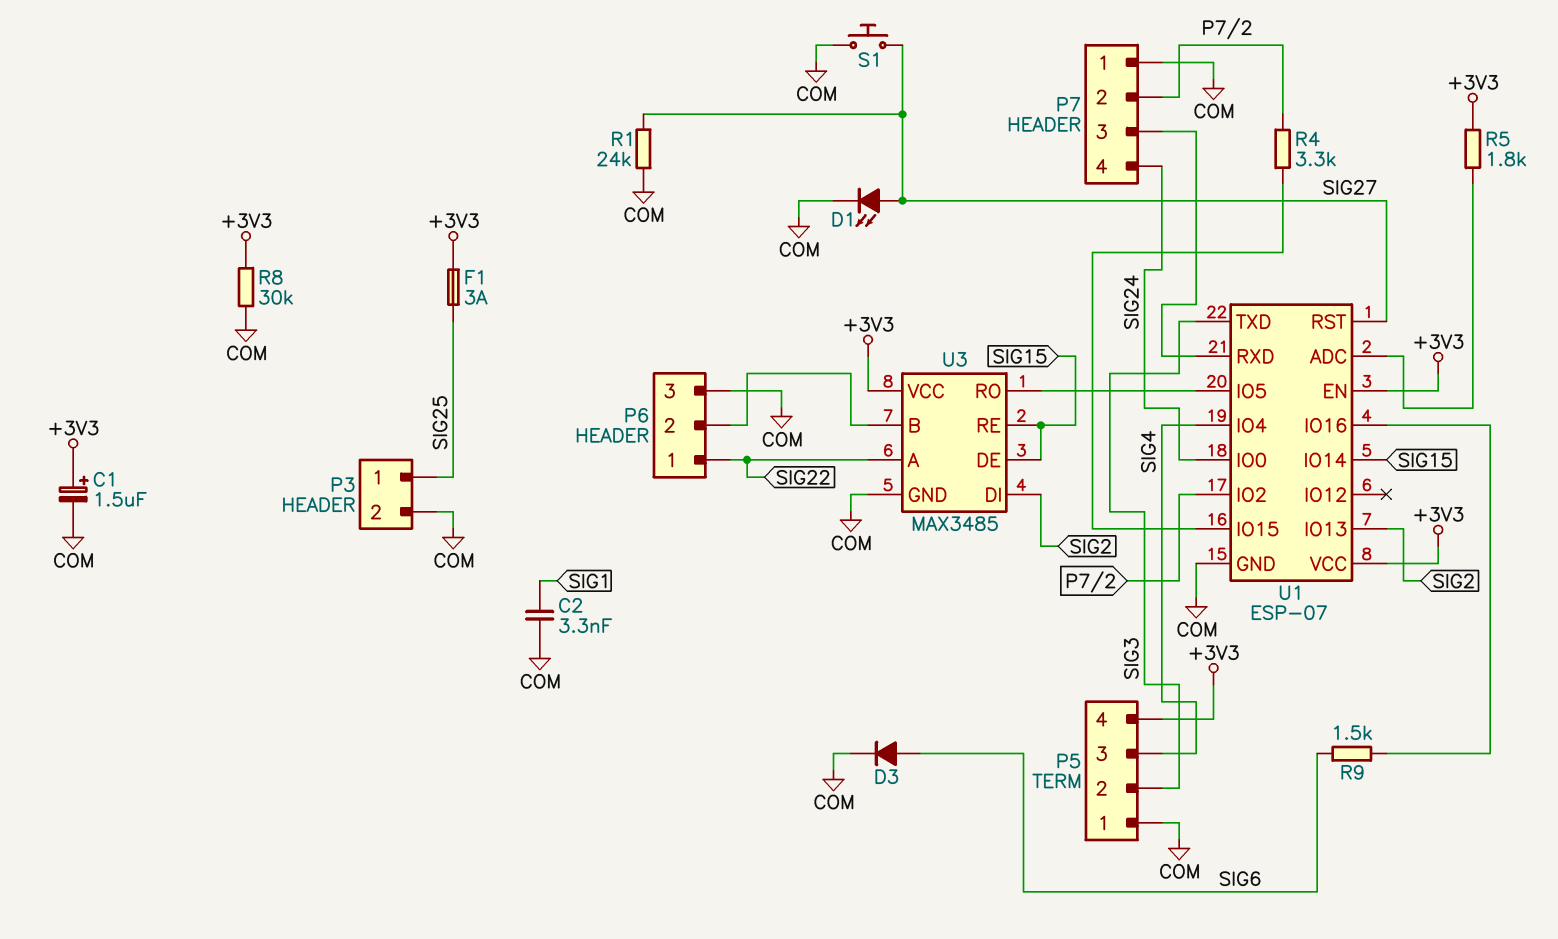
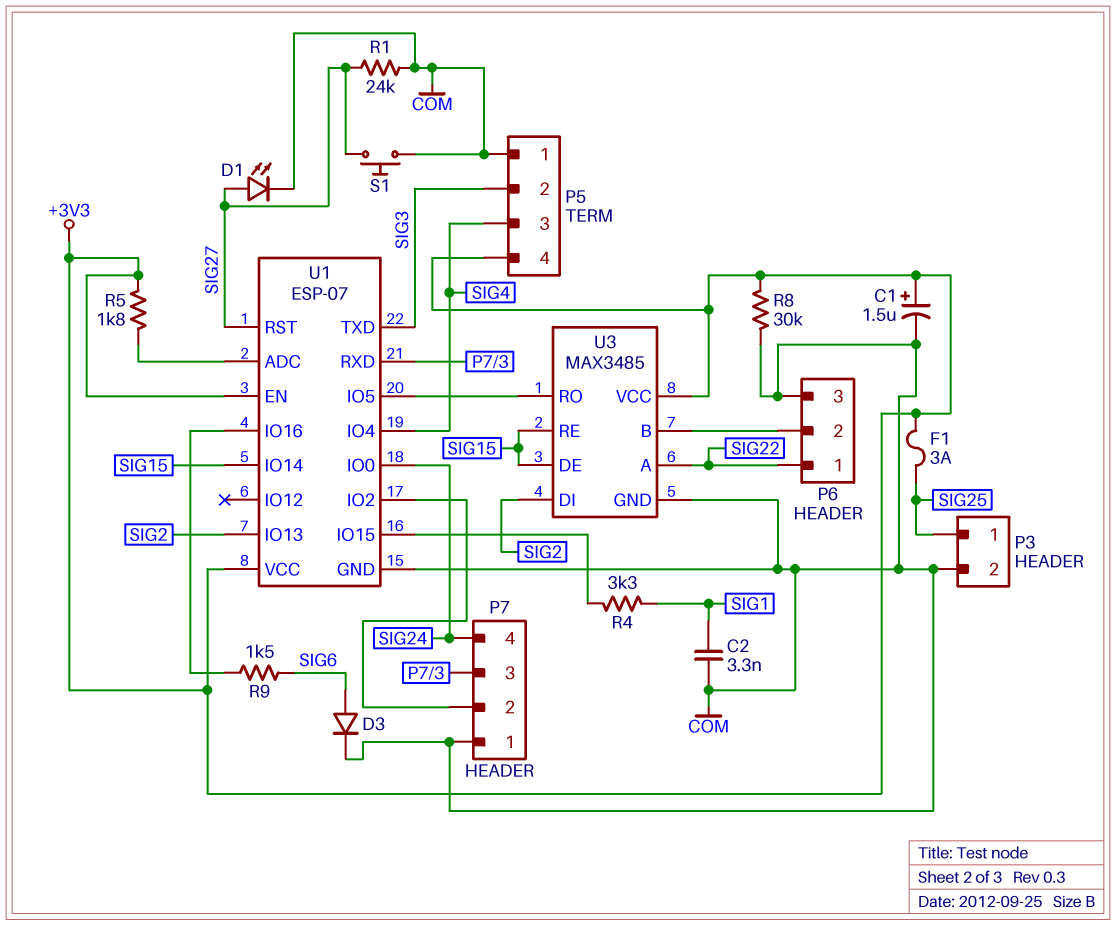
R4: 3.3k (P7/2, U1/IO15) -> 3.3k (SIG1, U1/IO15)

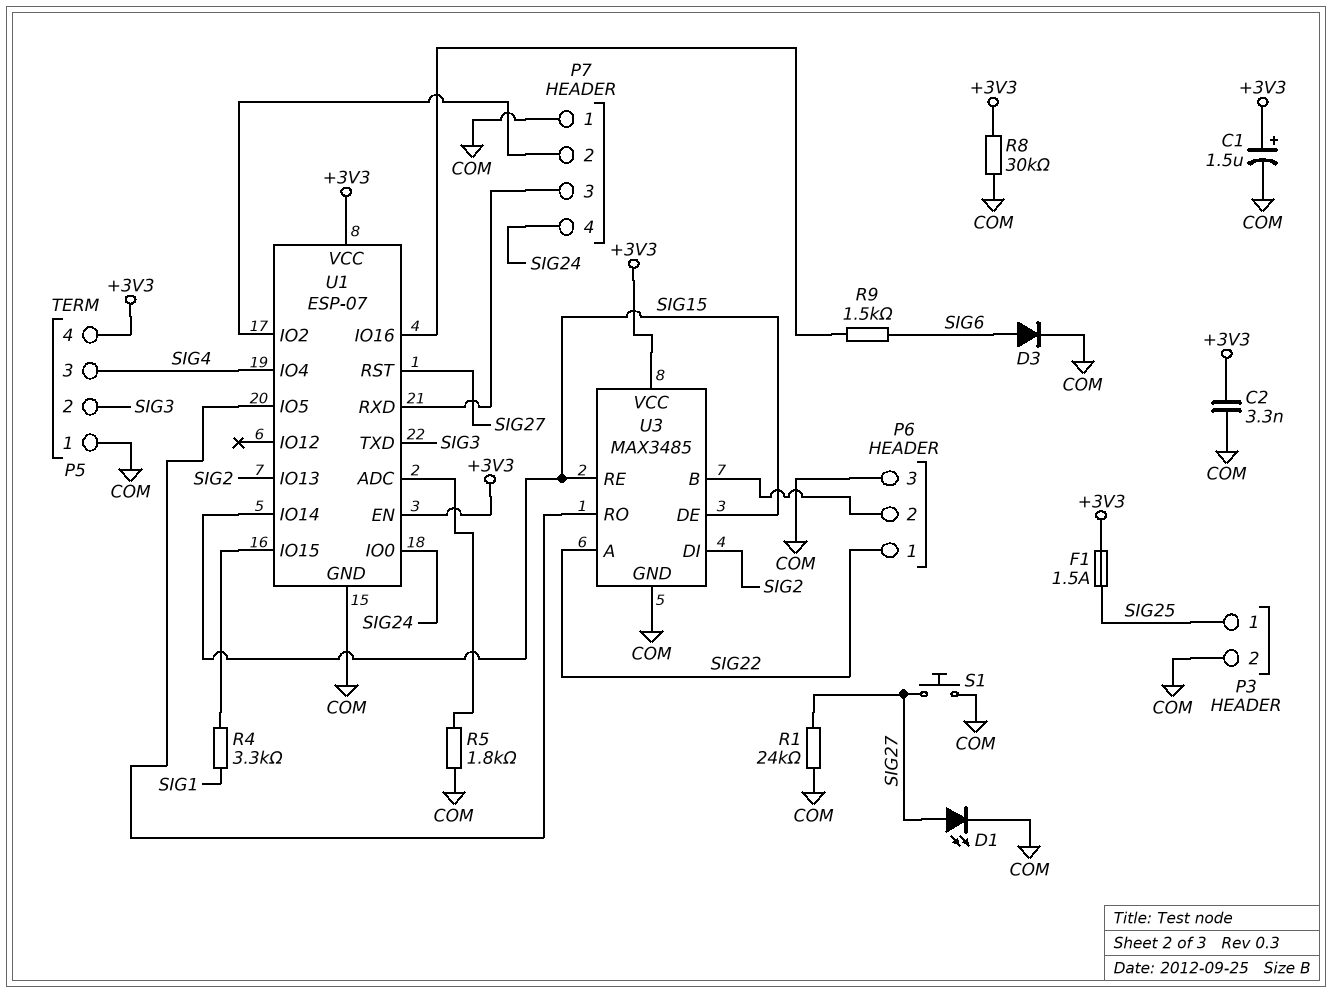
C2: 3.3nF (COM, SIG1) -> 3.3nF (+3V3, COM)
F1: 3A (+3V3, SIG25) -> 1.5A (+3V3, SIG25)
R5: 1.8k (+3V3, U1/ADC) -> 1.8k (COM, U1/ADC)

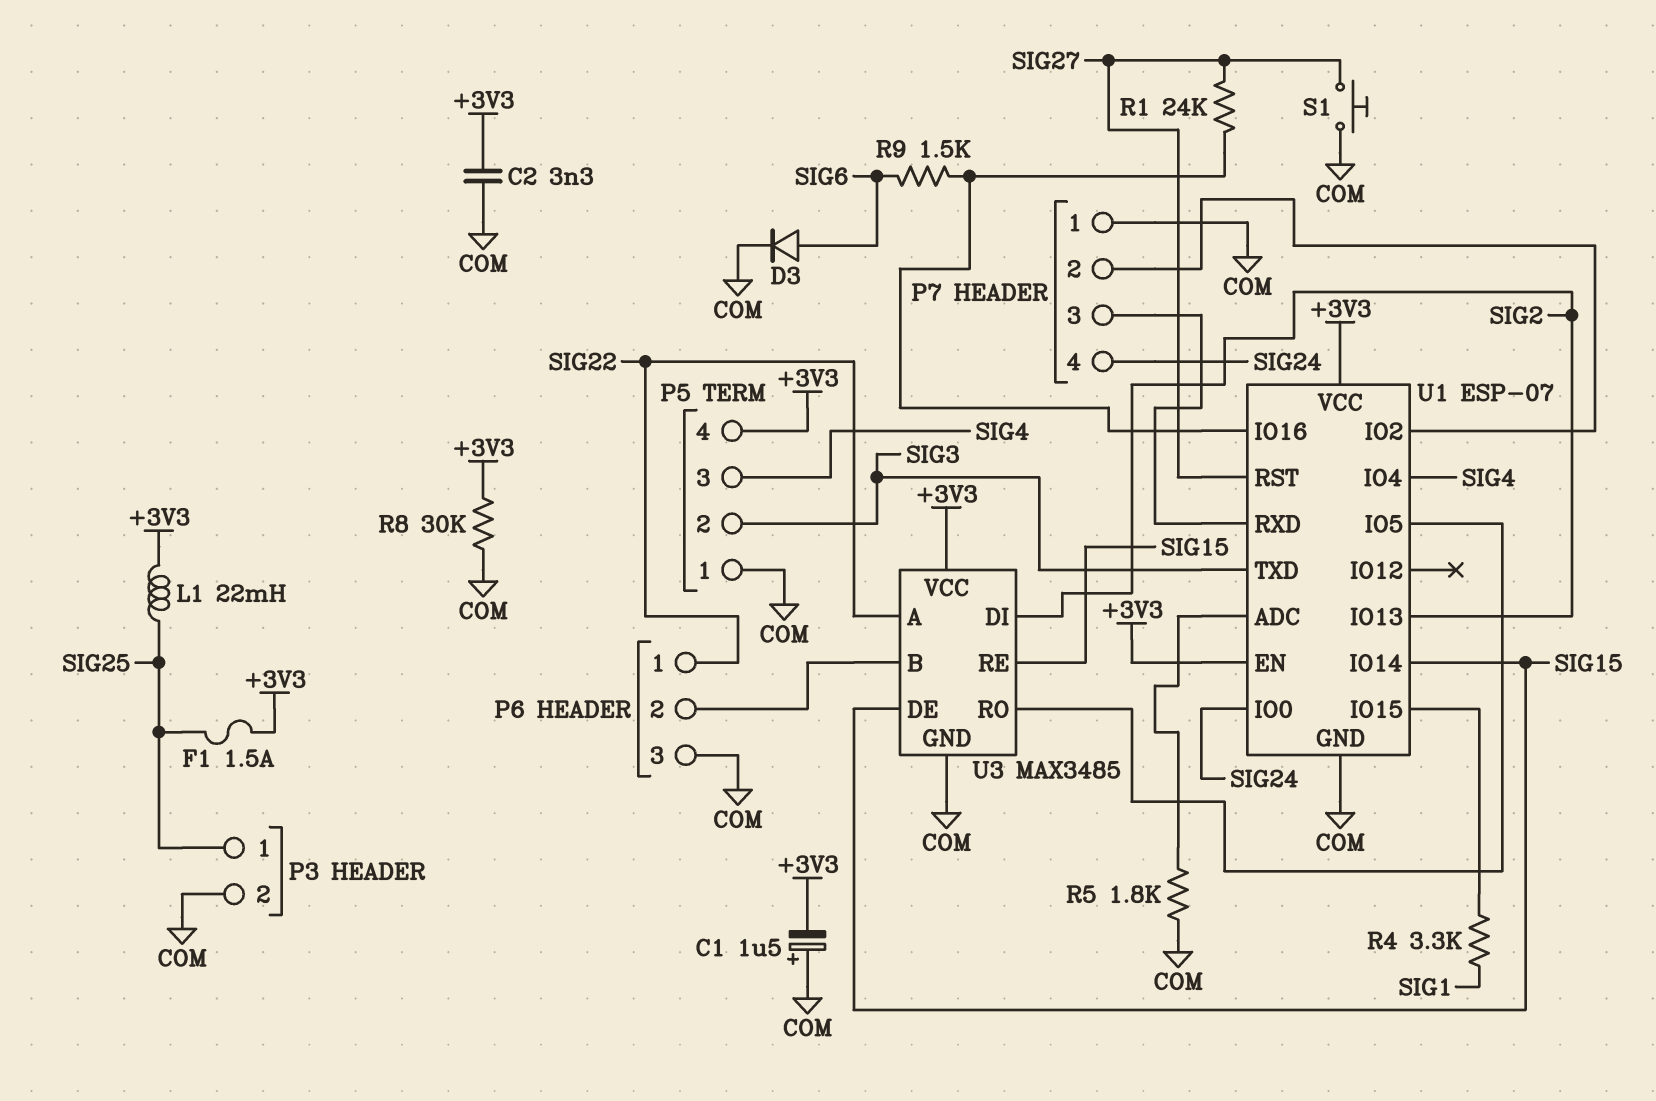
C1: 1.5uF (plus +3V3, minus COM) -> 1.5uF (plus COM, minus +3V3)
D1: LED (A SIG27, K COM) -> none
L1: none -> 22mH (+3V3, SIG25)
R1: 24k (COM, SIG27) -> 24k (SIG27, U1/IO16)

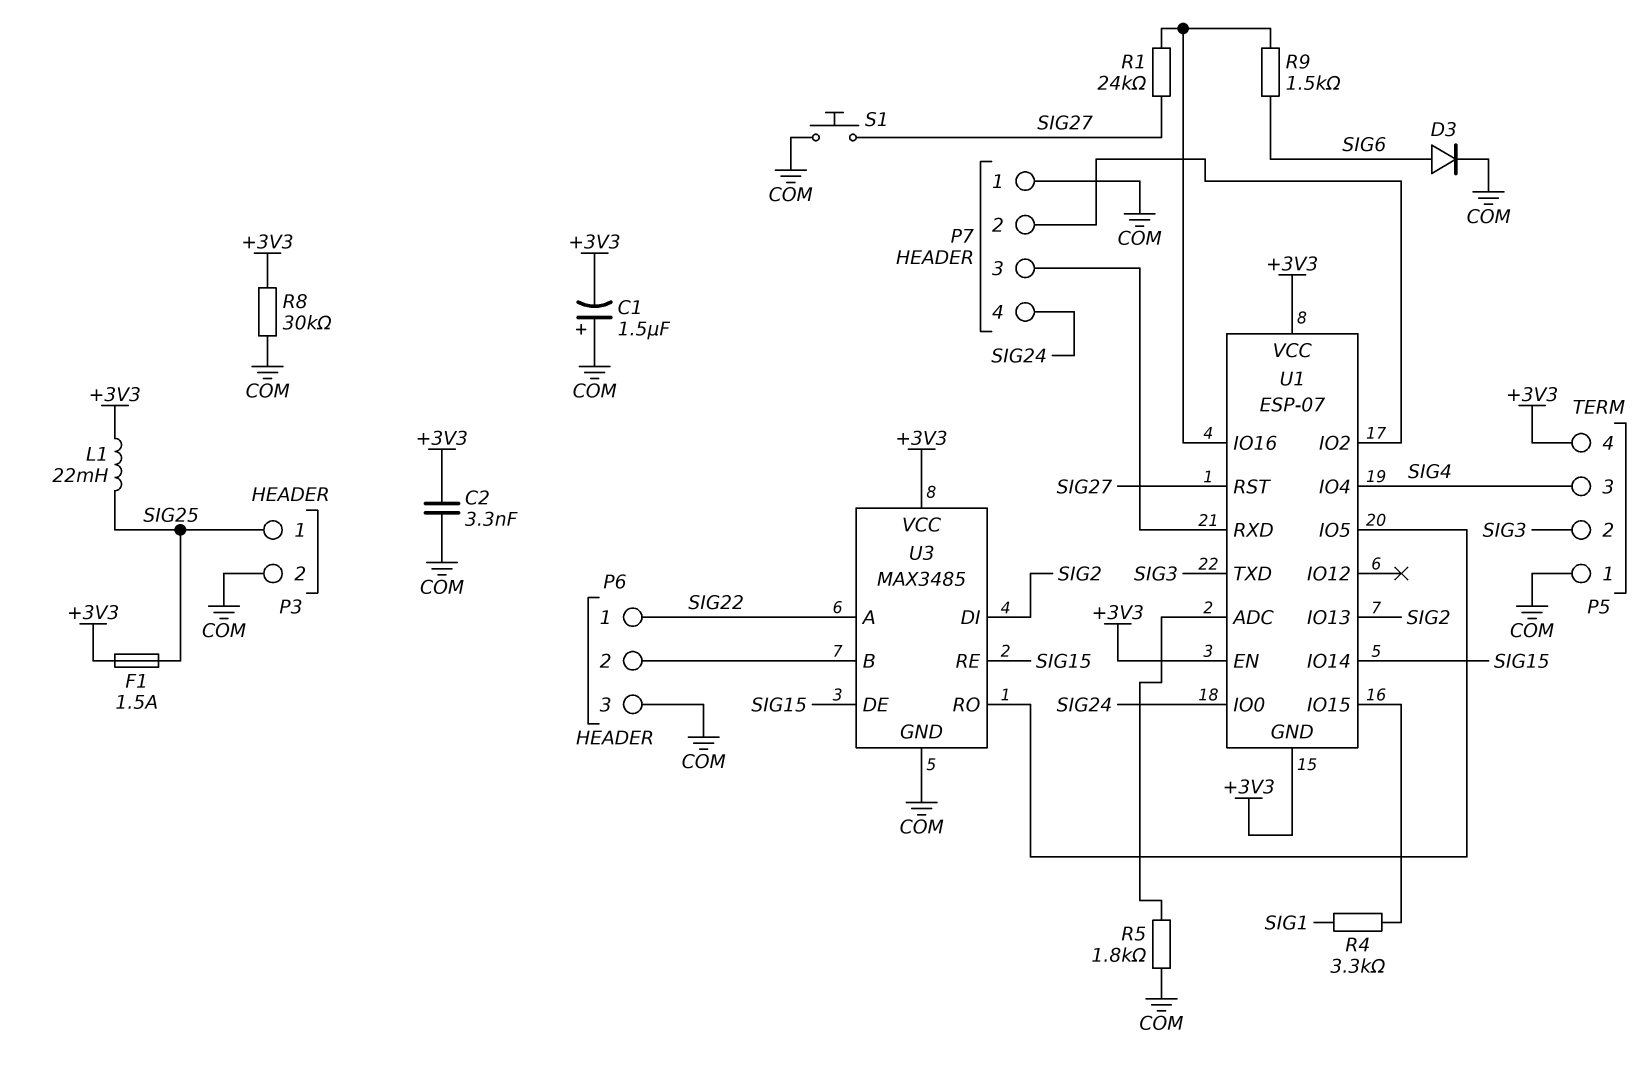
U1 pin GND: COM -> +3V3

